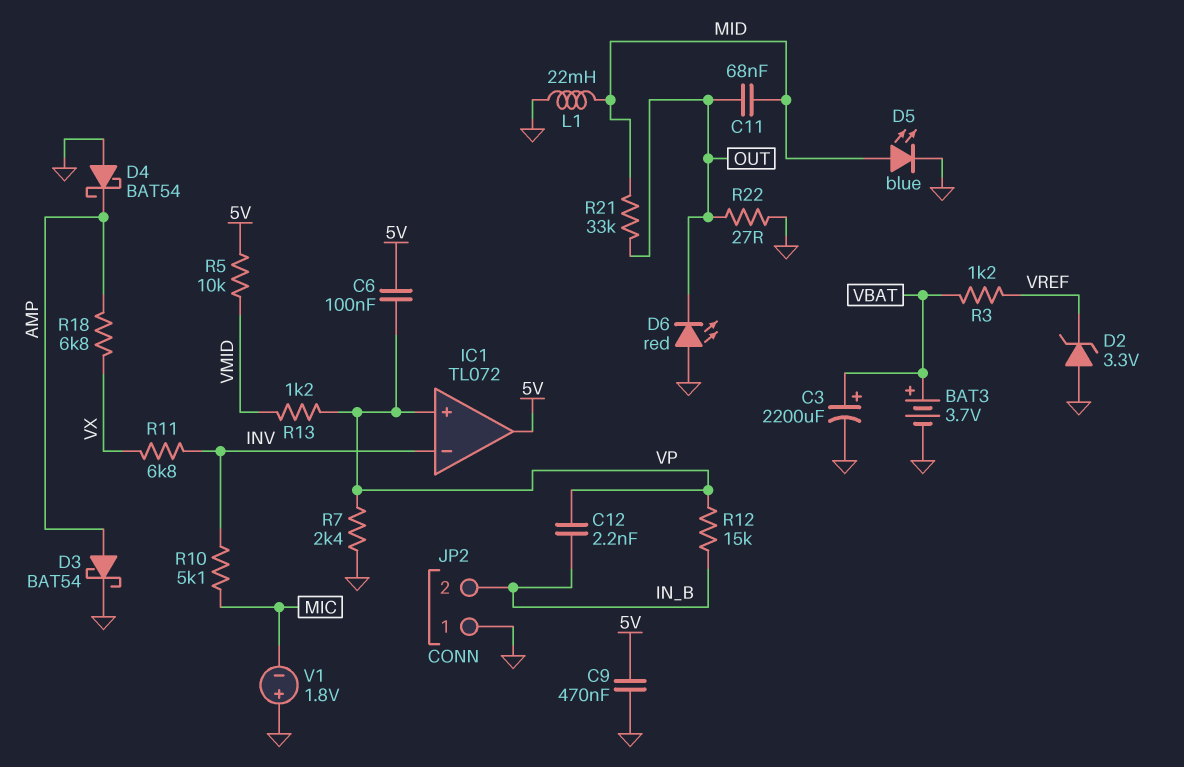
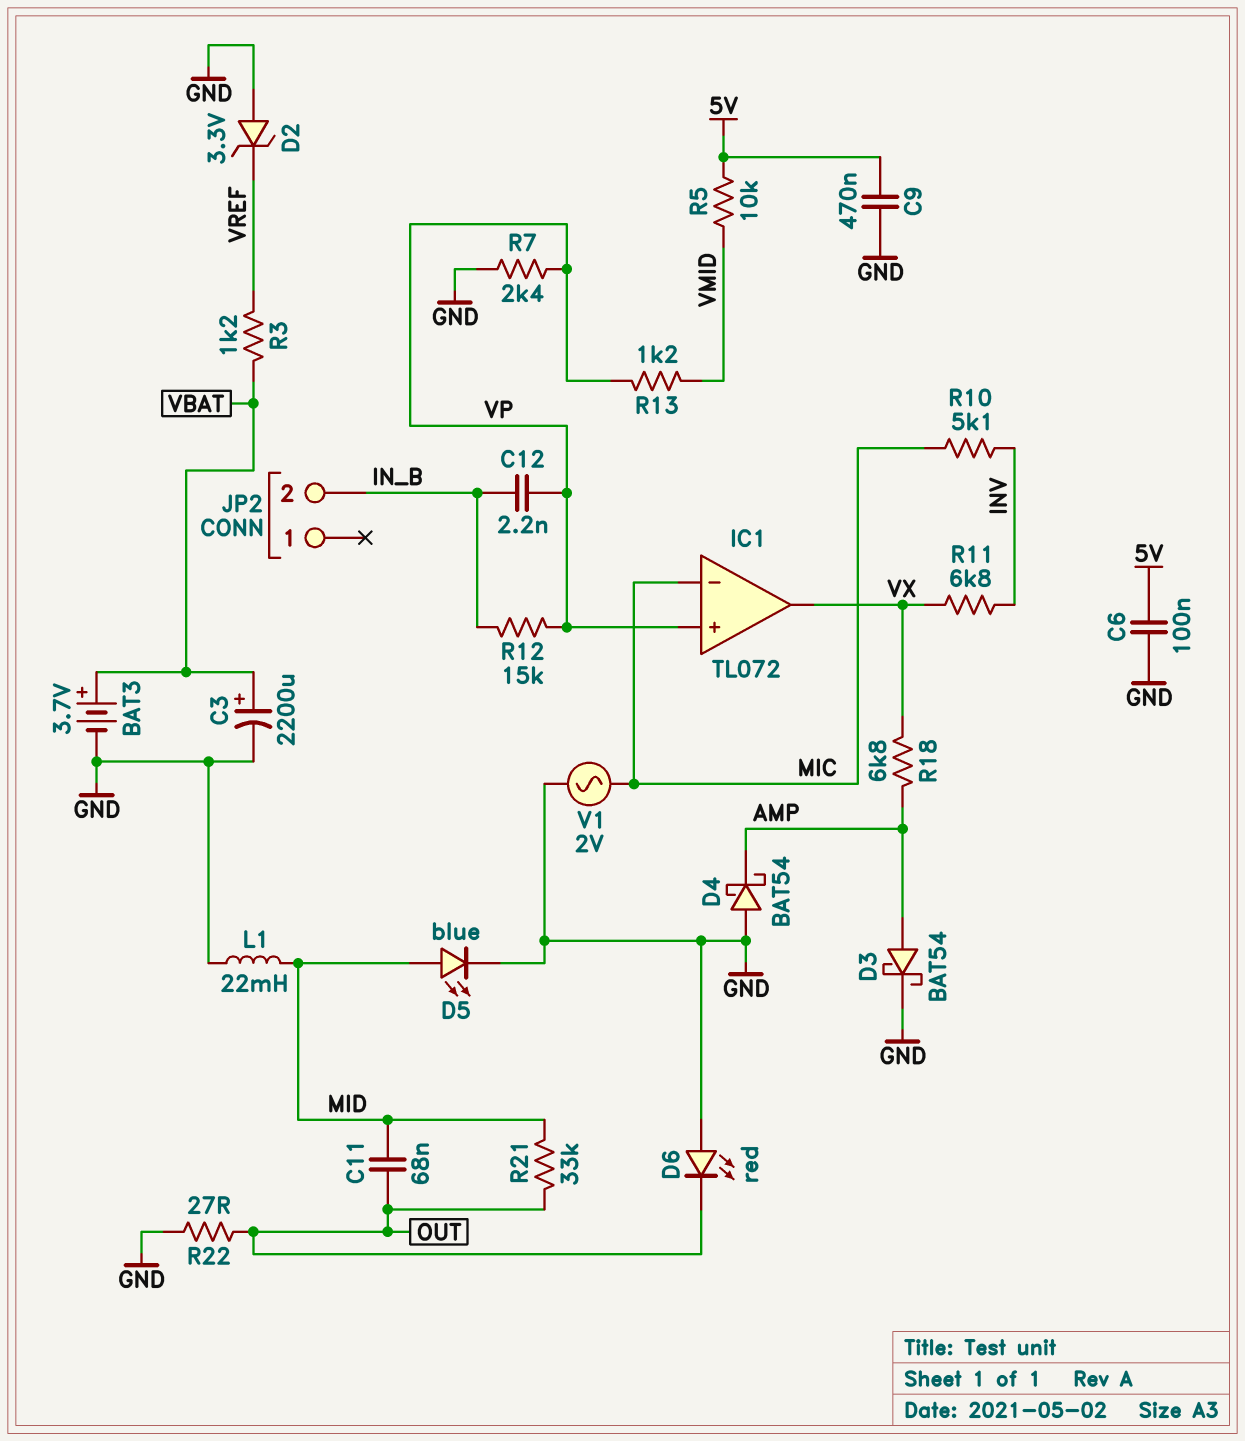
C6: 100nF (5V, VP) -> 100nF (5V, GND)
IC1 pin in-: INV -> MIC
IC1 pin out: 5V -> VX
JP2 pin 1: GND -> none
V1: 1.8V (plus GND, minus MIC) -> AC 2V (GND, MIC)

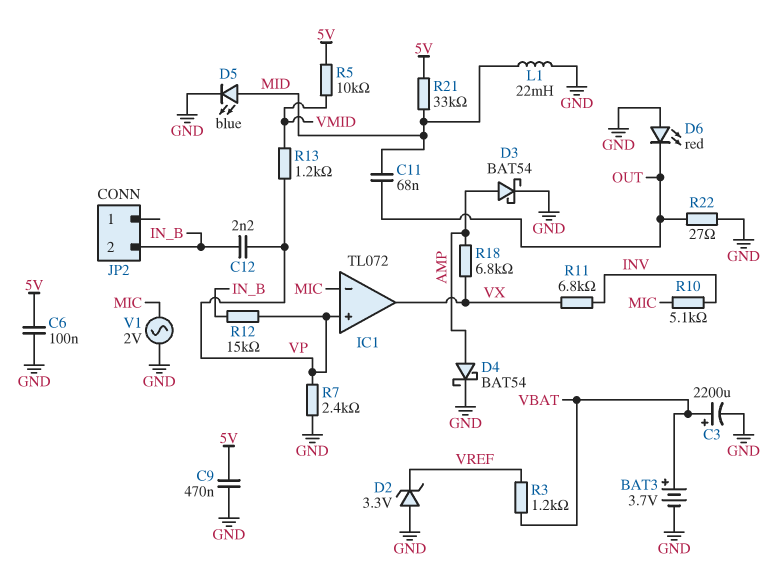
D4: schottky BAT54 (A GND, K AMP) -> schottky BAT54 (A AMP, K GND)
R21: 33k (MID, OUT) -> 33k (5V, MID)

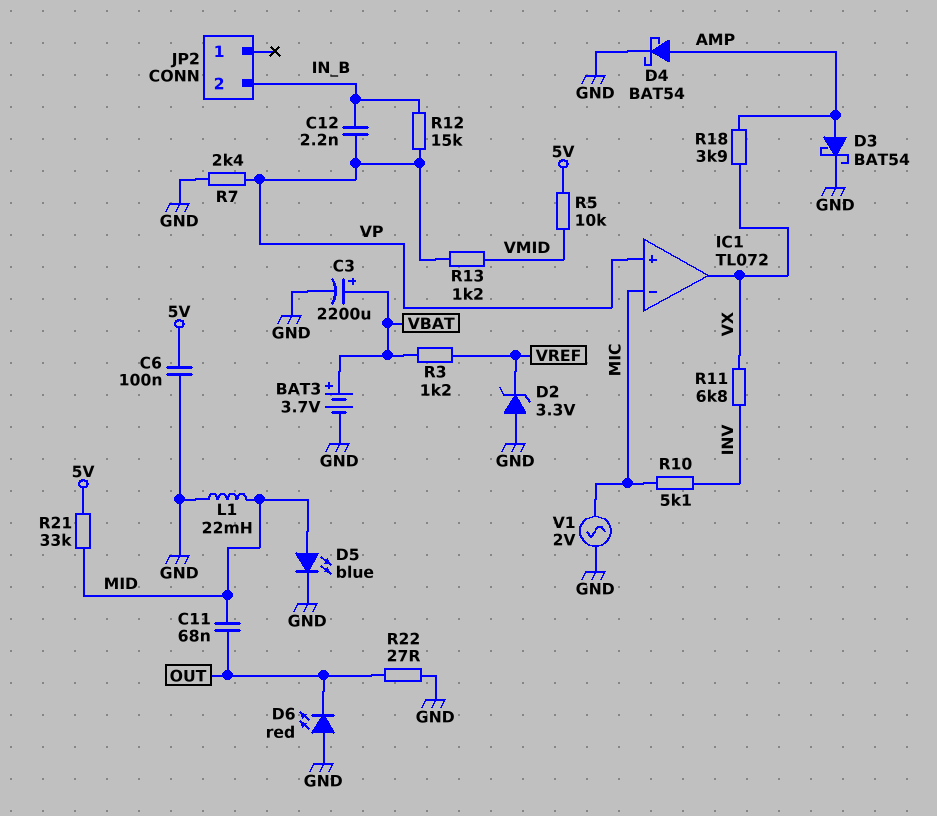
C9: 470nF (5V, GND) -> none
R18: 6.8k (AMP, VX) -> 3.9k (AMP, VX)

